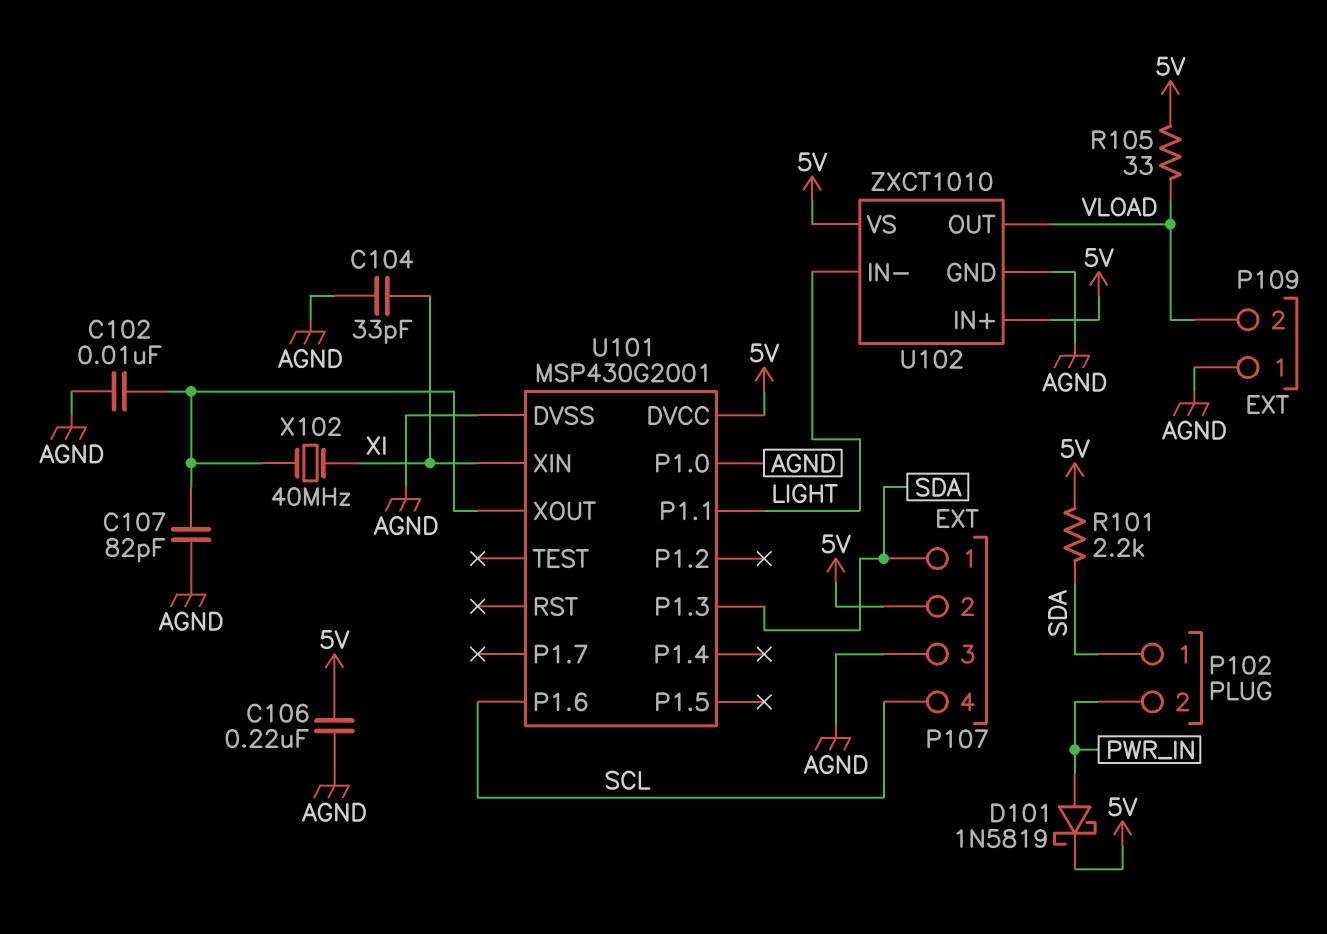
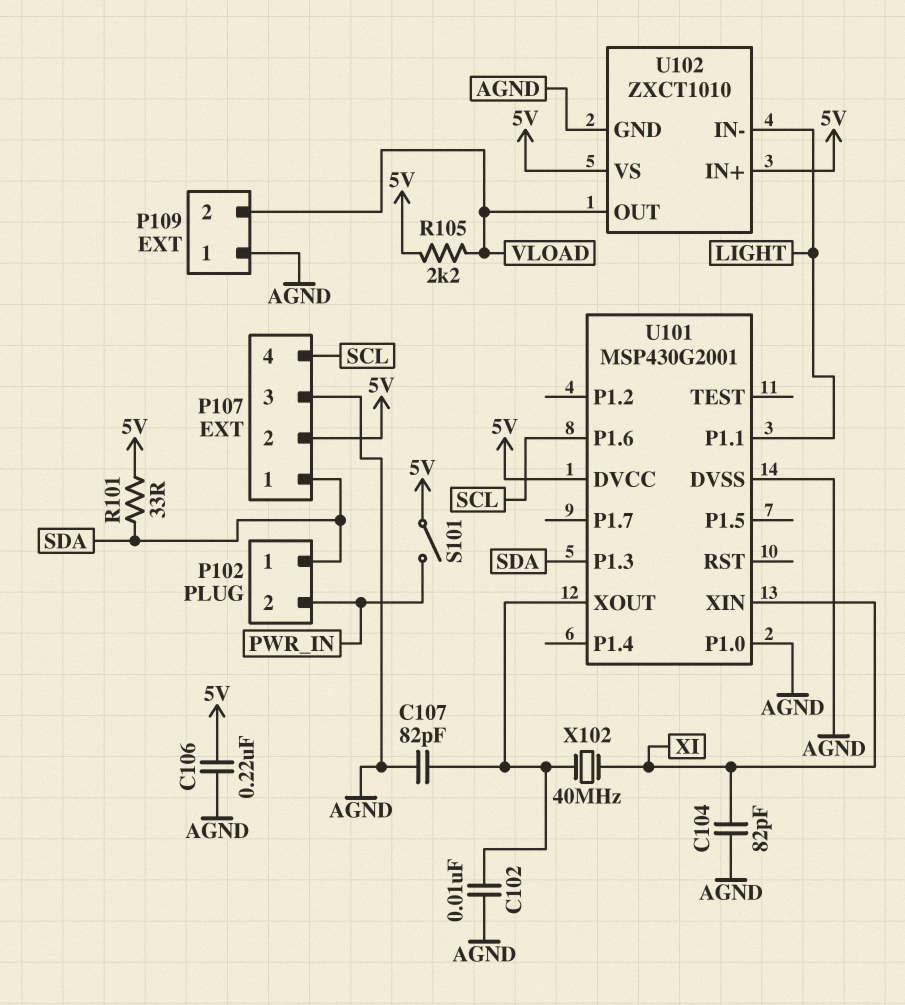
C104: 33pF (AGND, XI) -> 82pF (AGND, XI)
D101: schottky 1N5819 (A PWR_IN, K 5V) -> none
R101: 2.2k (5V, SDA) -> 33 (5V, SDA)
R105: 33 (5V, VLOAD) -> 2.2k (5V, VLOAD)
S101: none -> switch (5V, PWR_IN)

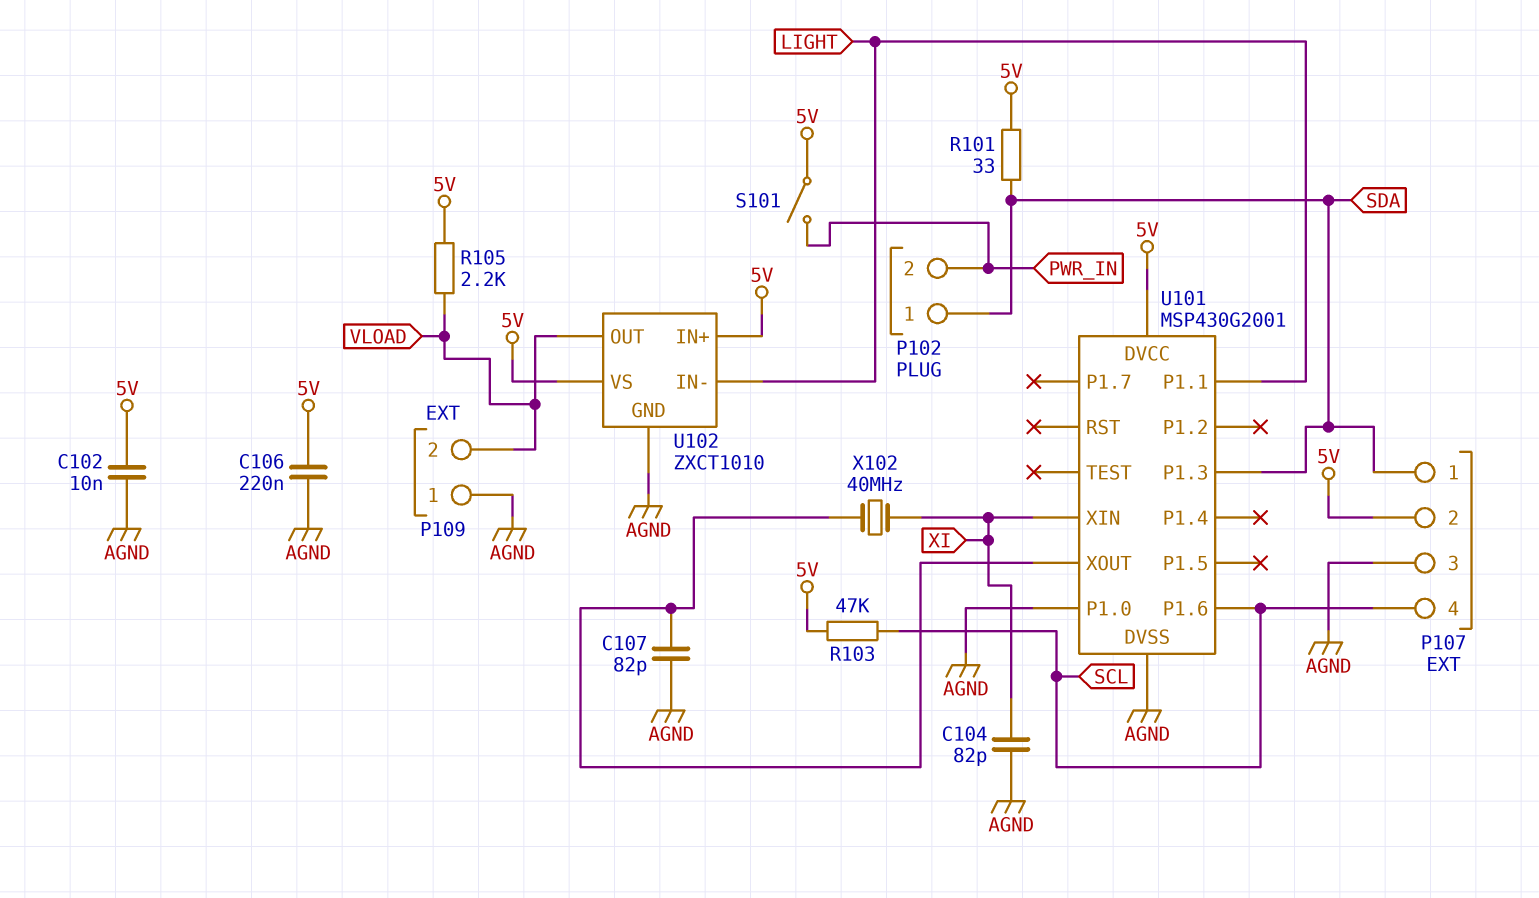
C102: 10nF (AGND, U101/XOUT) -> 10nF (5V, AGND)
R103: none -> 47k (5V, SCL)

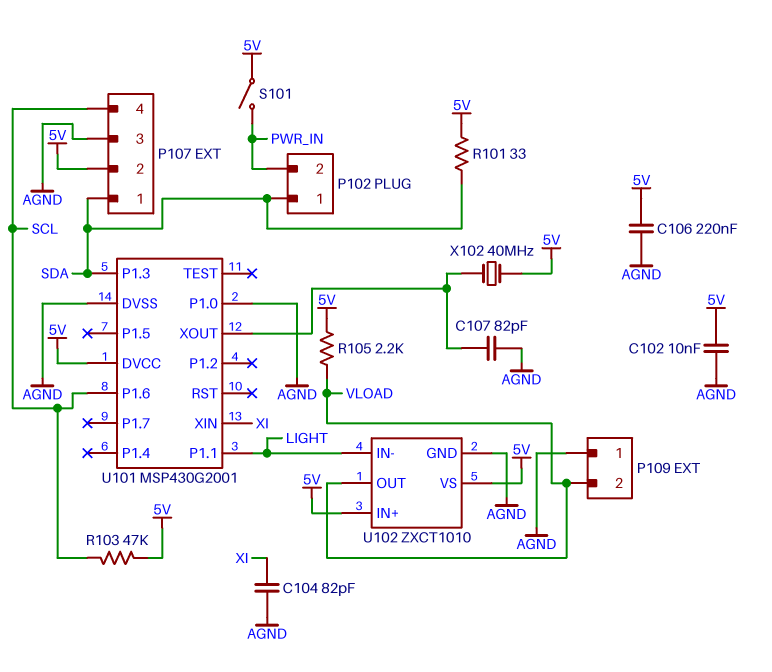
X102: 40MHz (U101/XOUT, XI) -> 40MHz (5V, U101/XOUT)

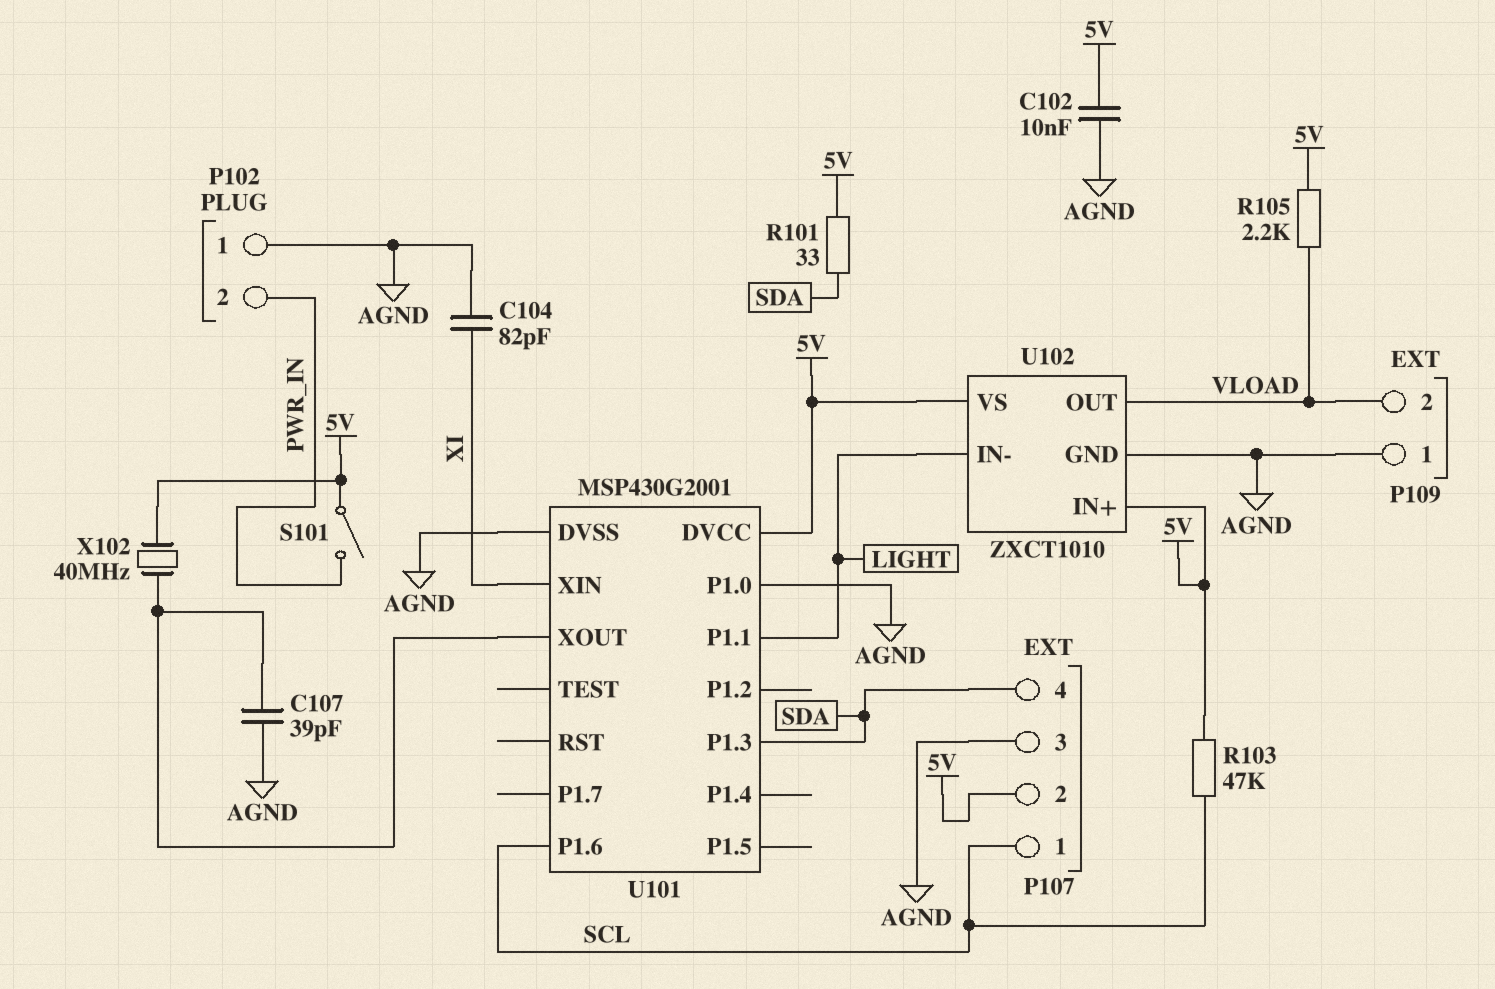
C106: 220nF (5V, AGND) -> none
C107: 82pF (AGND, U101/XOUT) -> 39pF (AGND, U101/XOUT)
P102 pin 1: SDA -> AGND
P107 pin 1: SDA -> SCL
P107 pin 4: SCL -> SDA

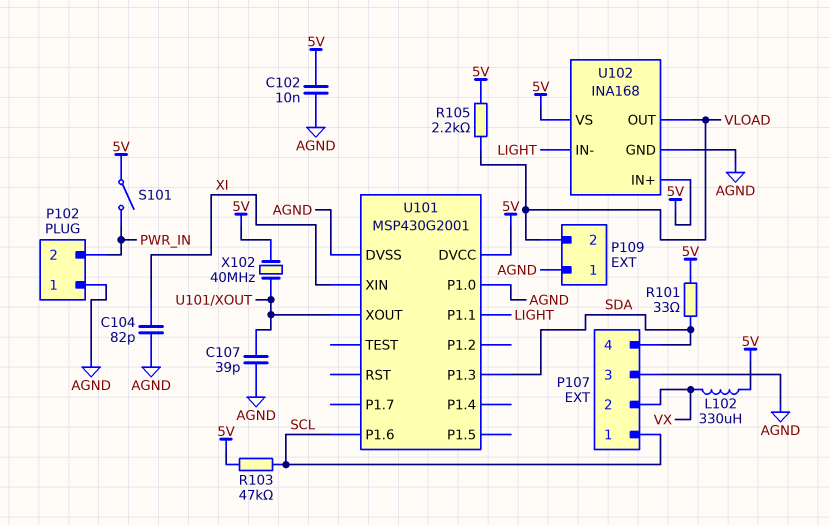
L102: none -> 330uH (5V, VX)
P107 pin 2: 5V -> VX
U102: ZXCT1010 -> INA168

